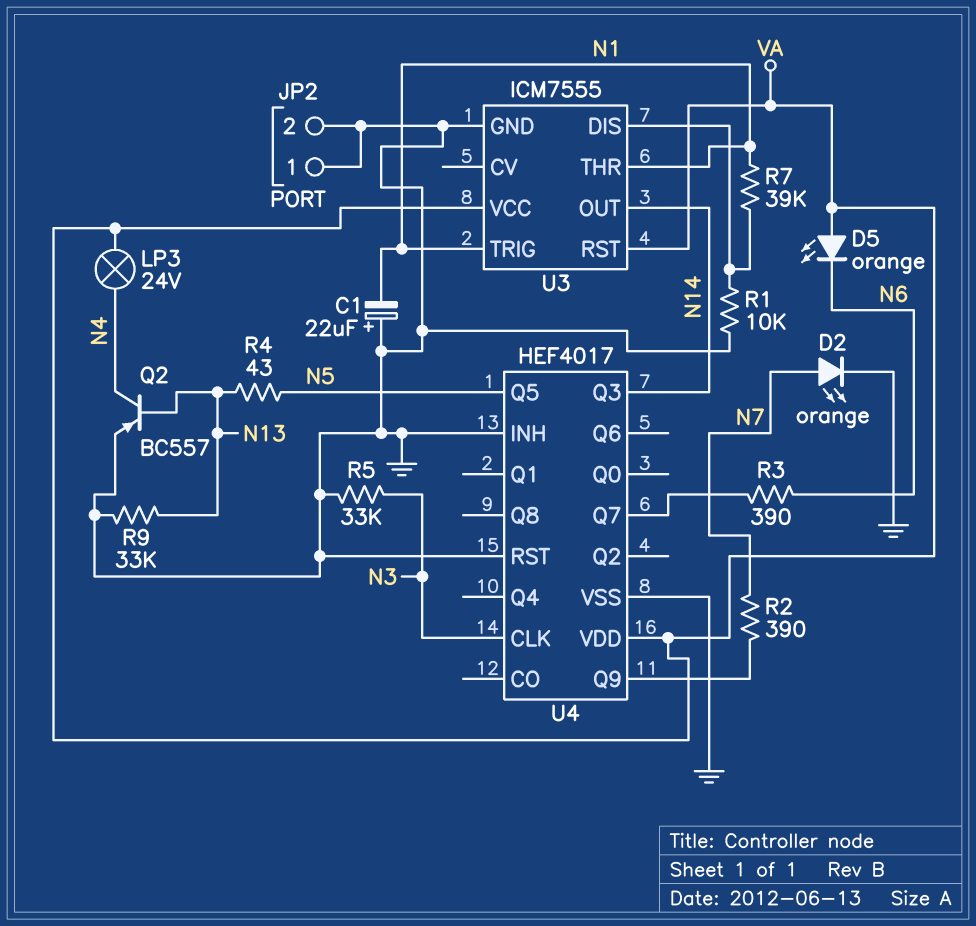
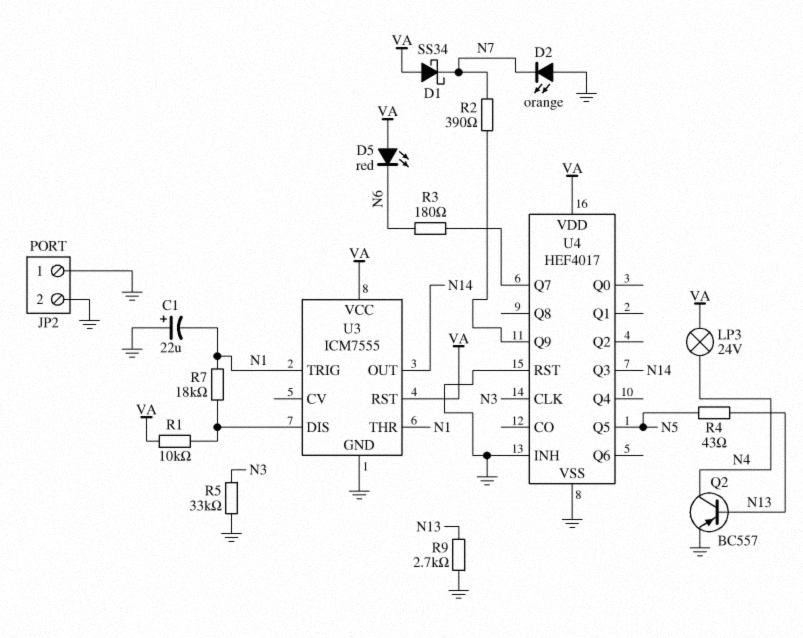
D1: none -> schottky SS34 (A VA, K N7)
D2: LED orange (A N7, K GND) -> LED orange (A GND, K N7)
D5: LED orange (A VA, K N6) -> LED red (A VA, K N6)
R1: 10k (GND, U3/DIS) -> 10k (U3/DIS, VA)
R3: 390 (N6, U4/Q7) -> 180 (N6, U4/Q7)
R7: 39k (N1, U3/DIS) -> 18k (N1, U3/DIS)
R9: 33k (GND, N13) -> 2.7k (GND, N13)

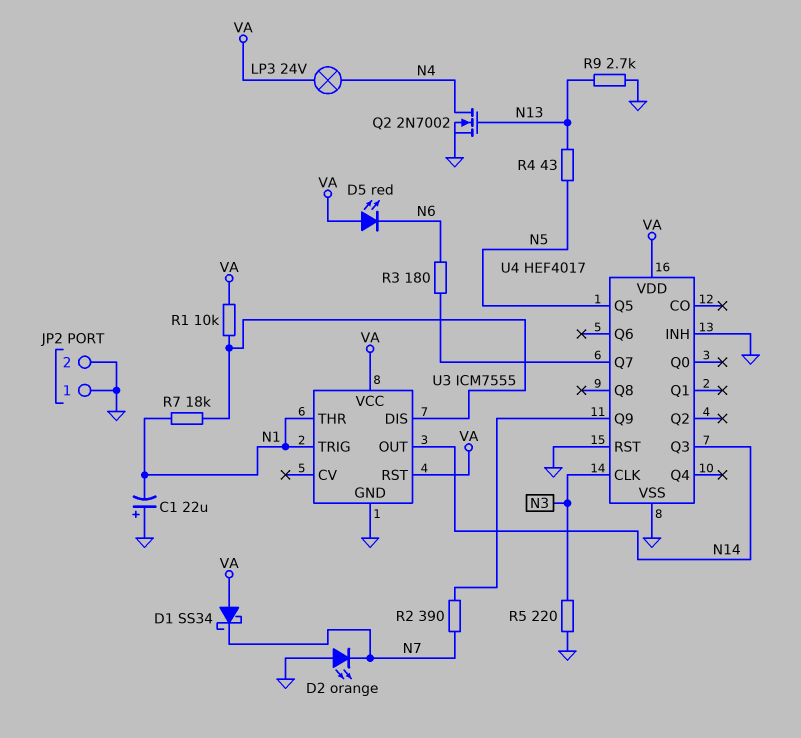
Q2: PNP BC557 (B N13, C N4, E GND) -> NMOS 2N7002 (G N13, D N4, S GND)
R5: 33k (GND, N3) -> 220 (GND, N3)

